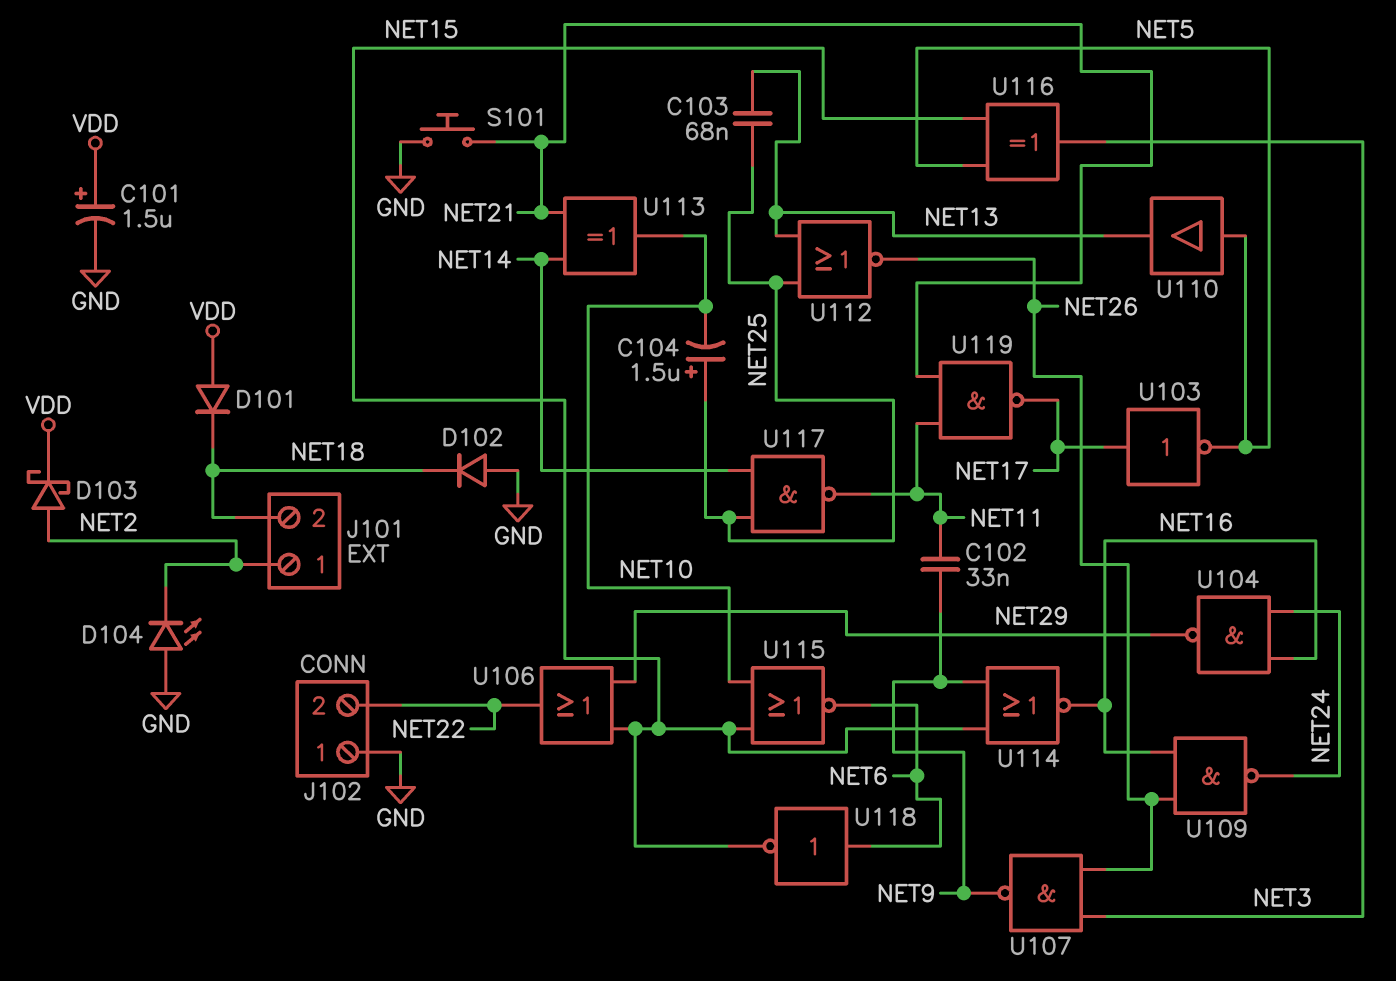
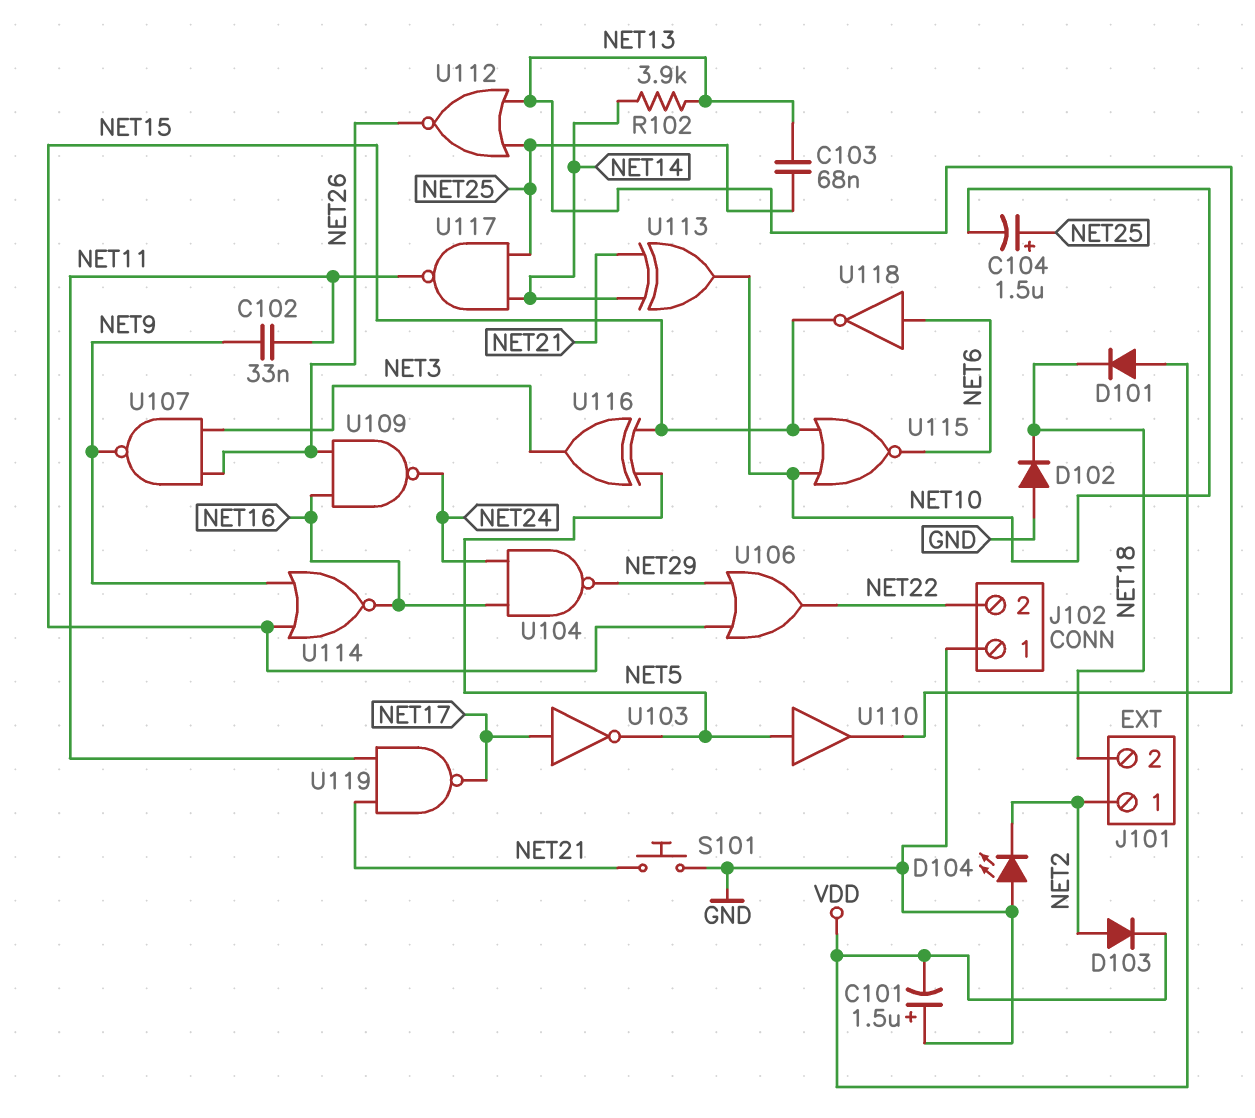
C101: 1.5uF (plus VDD, minus GND) -> 1.5uF (plus GND, minus VDD)
D103: schottky (A NET2, K VDD) -> diode (A NET2, K VDD)
R102: none -> 3.9k (NET13, NET14)

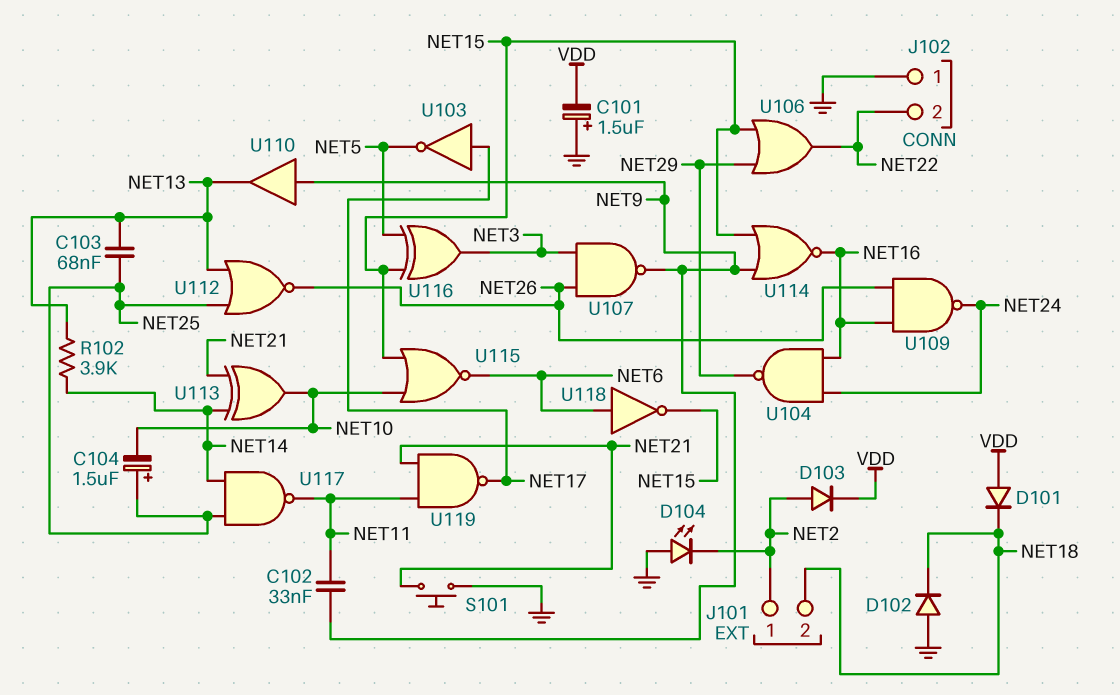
U110: buffer (in NET5, out NET13) -> buffer (in NET9, out NET13)

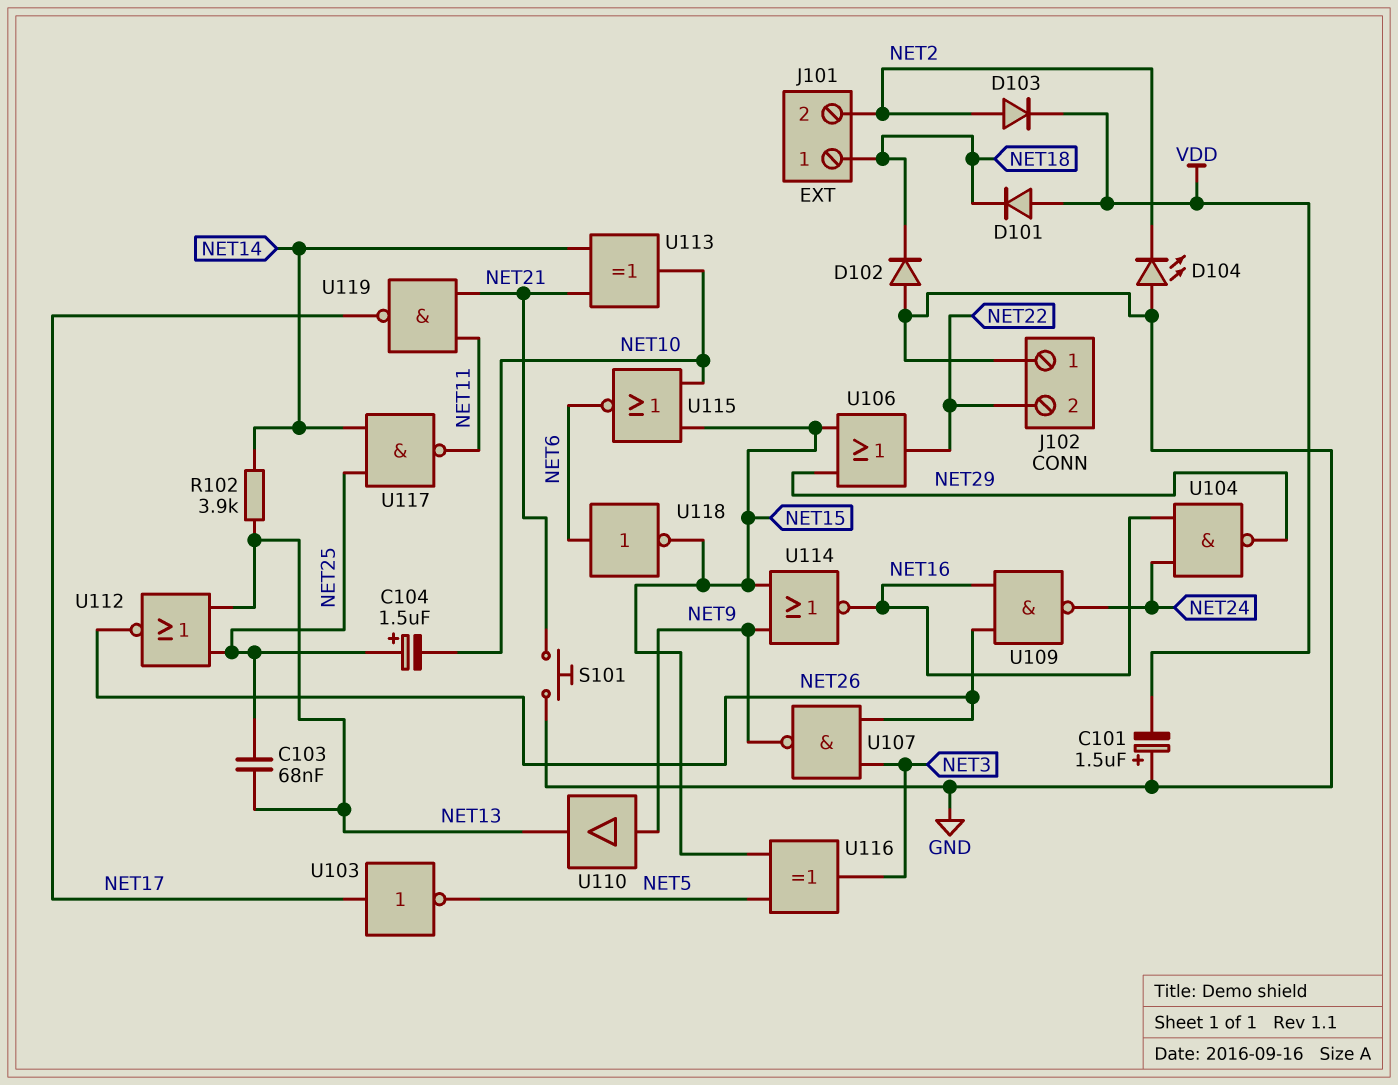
C102: 33nF (NET9, NET11) -> none
J101 pin 1: NET2 -> NET18
J101 pin 2: NET18 -> NET2

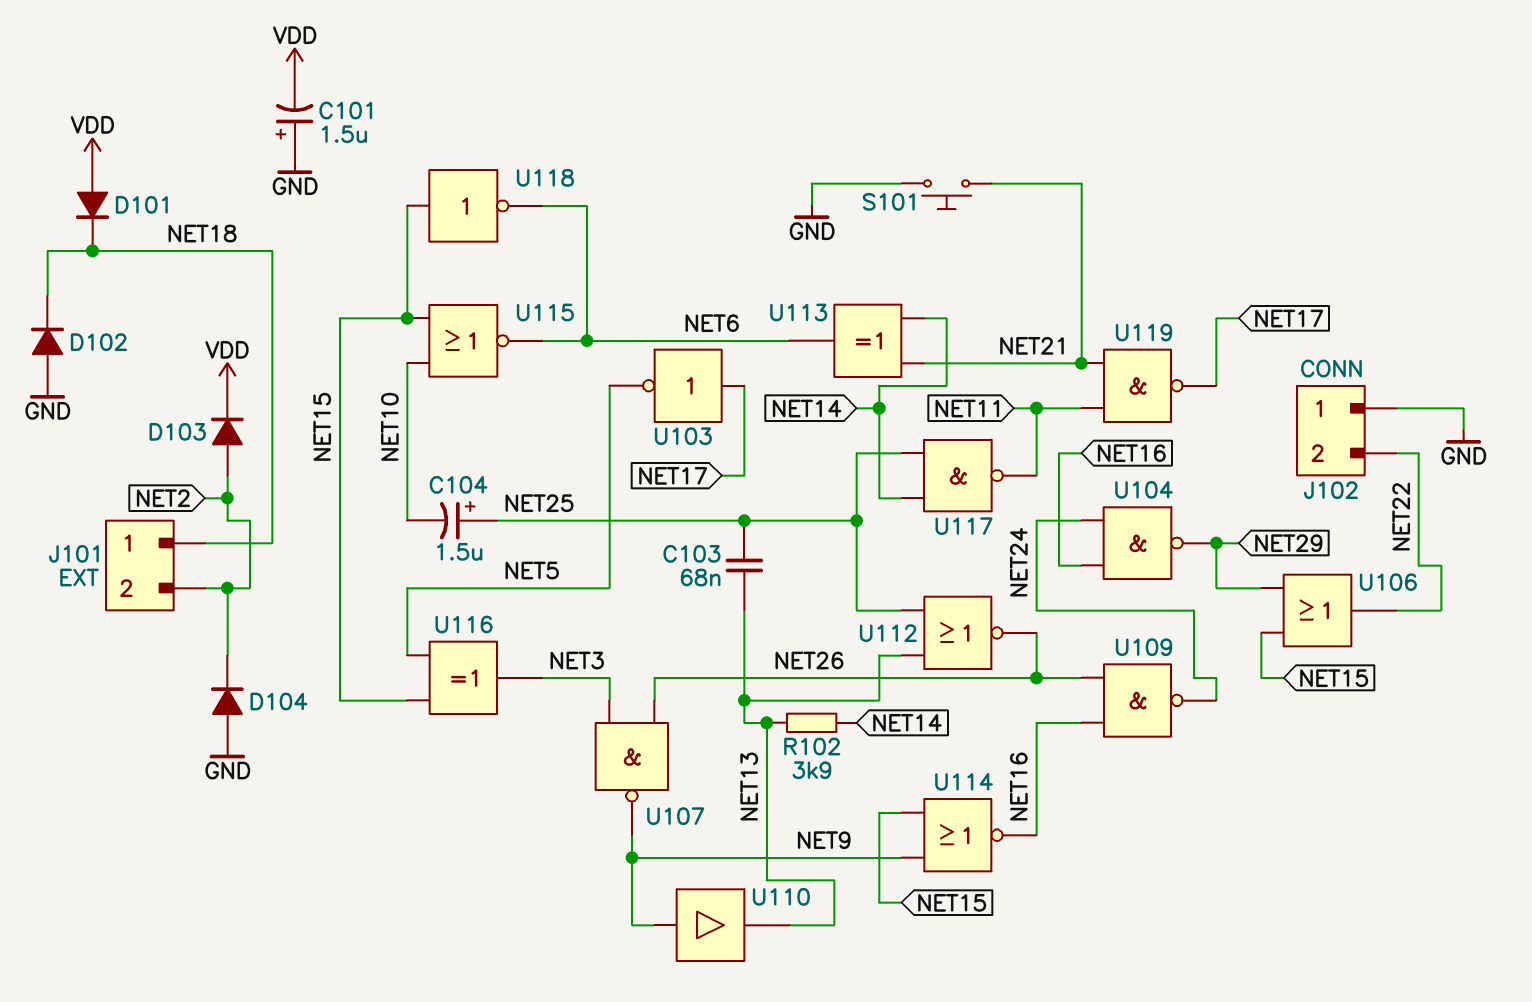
D104: LED (A GND, K NET2) -> diode (A GND, K NET2)
U113: XOR (in NET14, in NET21, out NET10) -> XOR (in NET14, in NET21, out NET6)
U118: NOT (in NET6, out NET15) -> NOT (in NET15, out NET6)

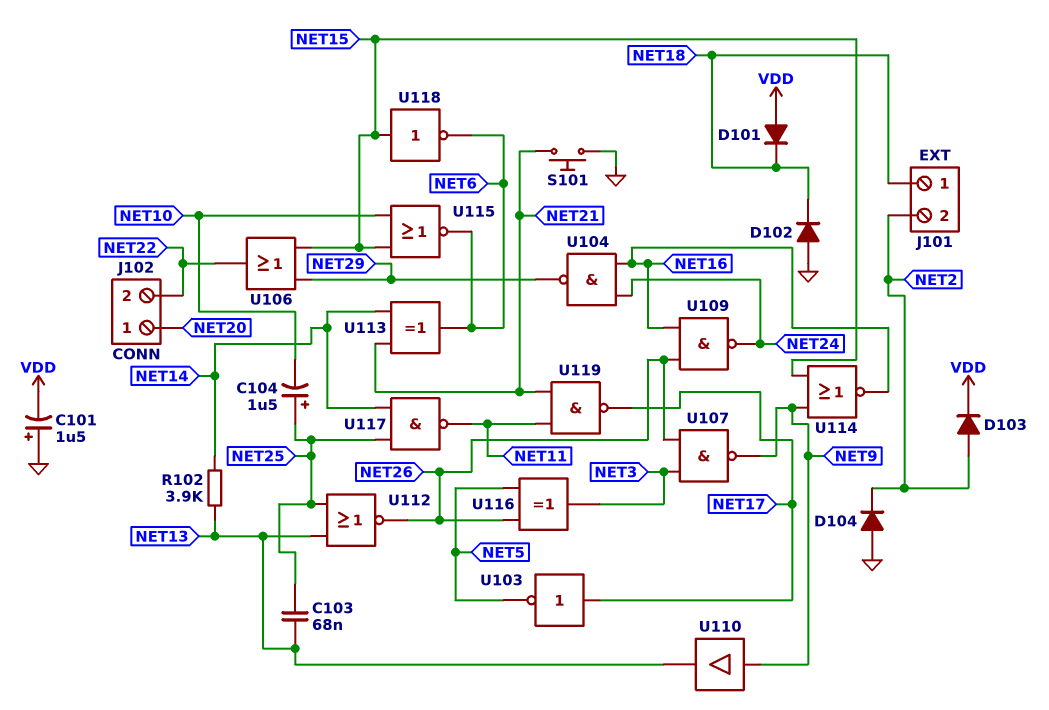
J102 pin 1: GND -> NET20
U116: XOR (in NET5, in NET15, out NET3) -> XOR (in NET5, in NET26, out NET3)

